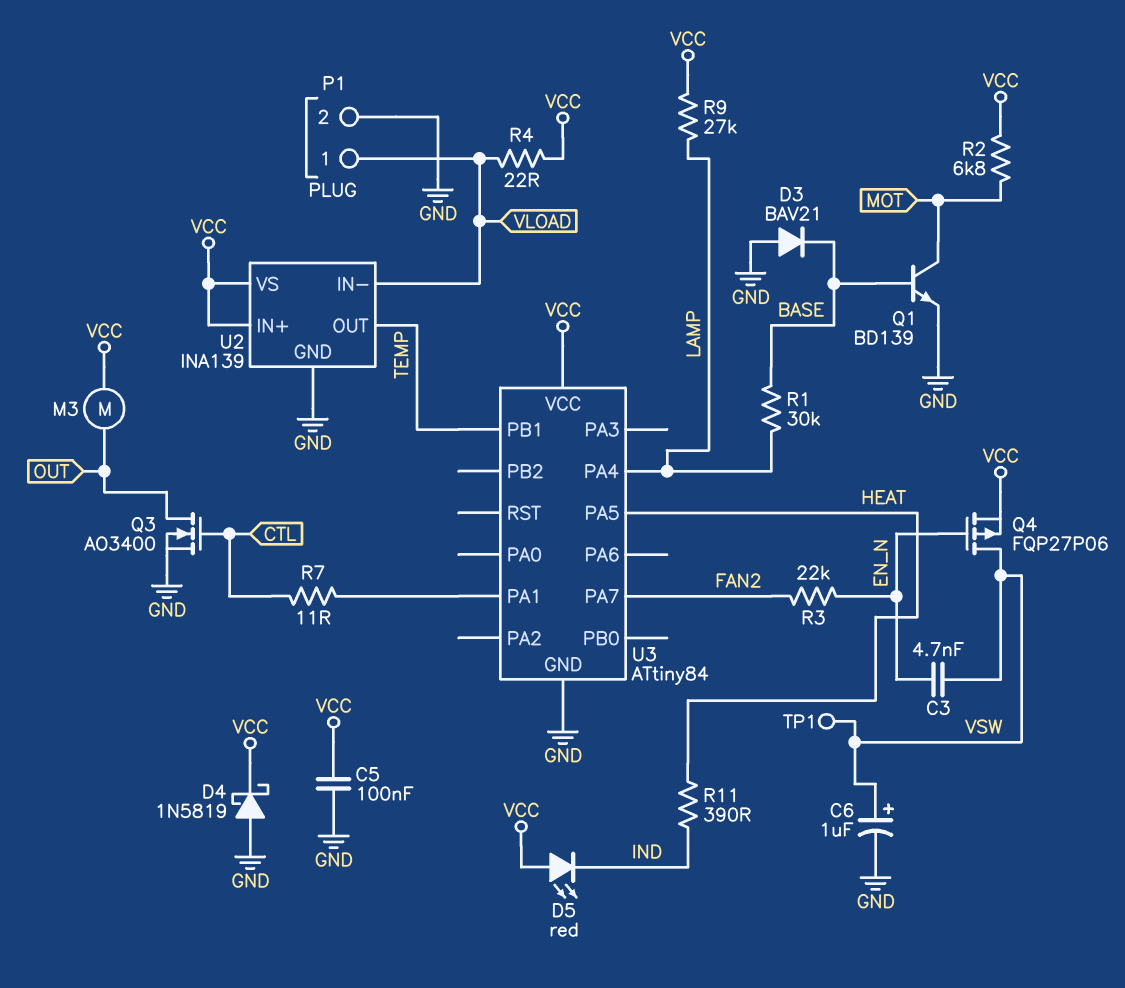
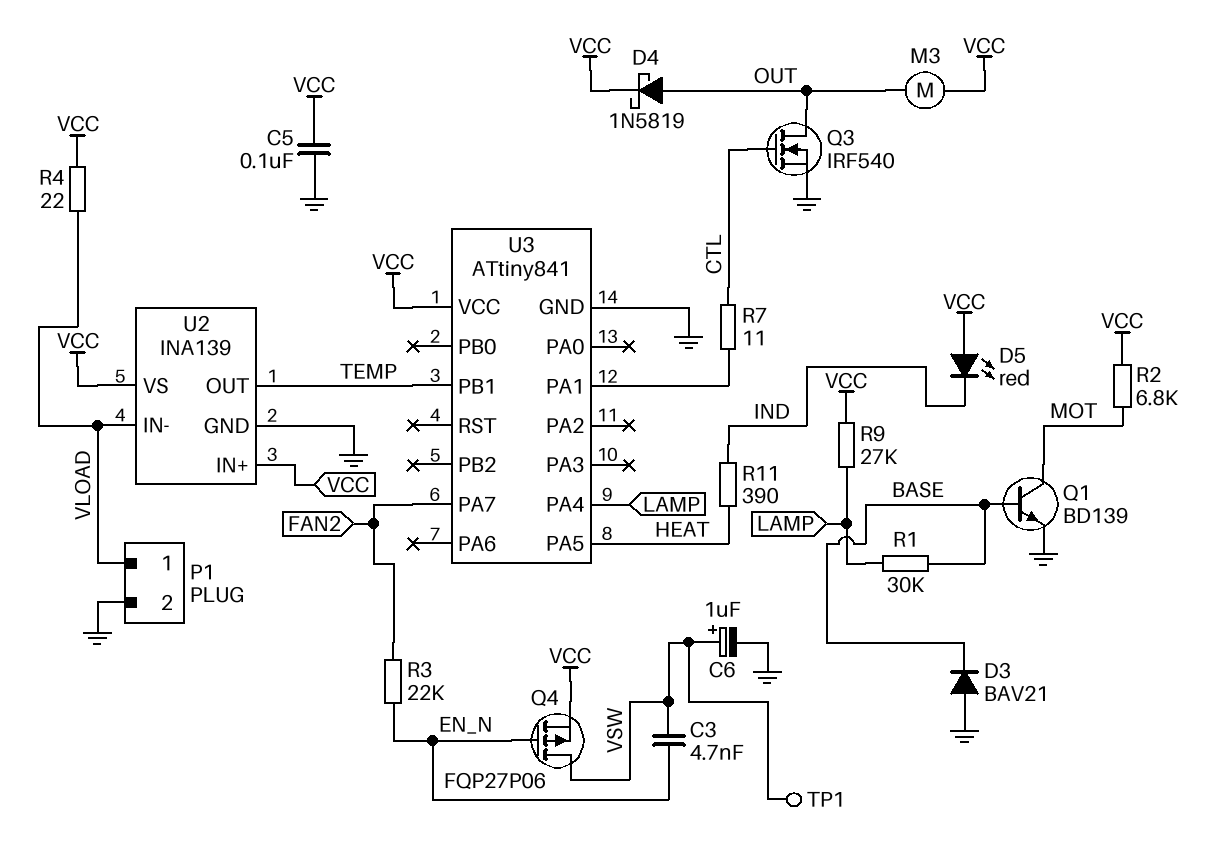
D4: schottky 1N5819 (A GND, K VCC) -> schottky 1N5819 (A OUT, K VCC)
Q3: NMOS AO3400 (G CTL, D OUT, S GND) -> NMOS IRF540 (G CTL, D OUT, S GND)
U3: ATtiny84 -> ATtiny841

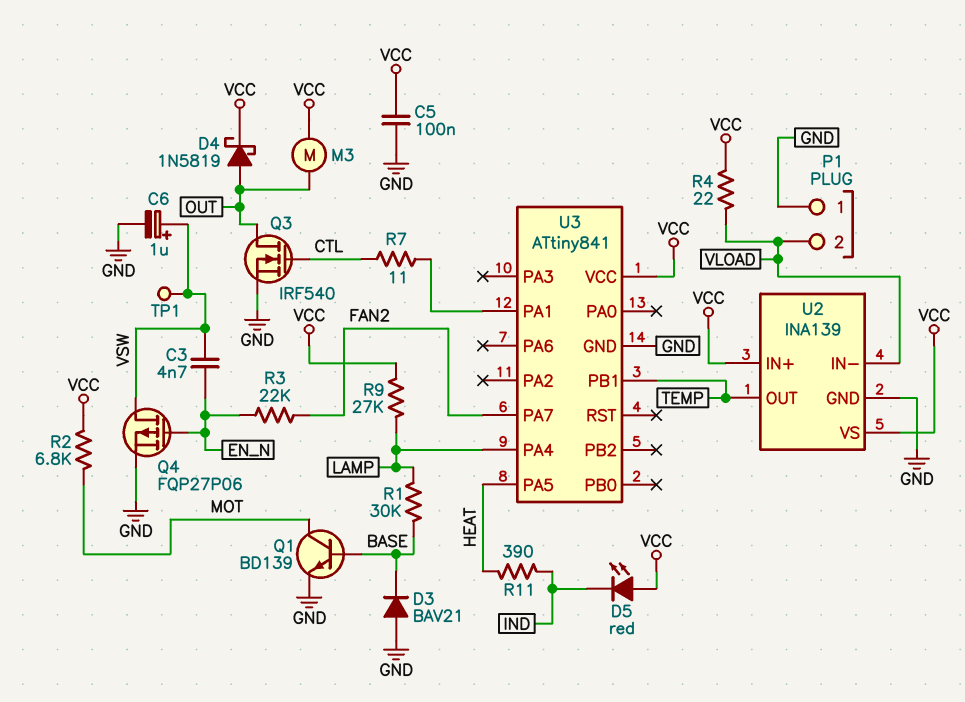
P1 pin 1: VLOAD -> GND
P1 pin 2: GND -> VLOAD
Q4: PMOS FQP27P06 (G EN_N, D VSW, S VCC) -> PMOS FQP27P06 (G EN_N, D VSW, S GND)

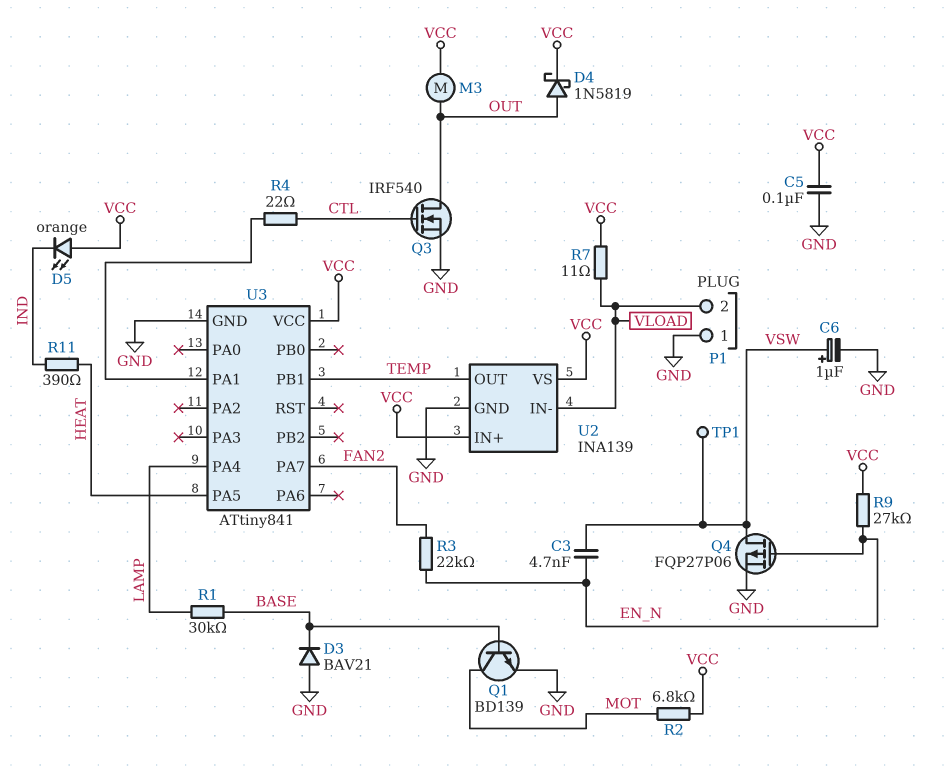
D5: LED red (A VCC, K IND) -> LED orange (A VCC, K IND)
R4: 22 (VCC, VLOAD) -> 22 (CTL, U3/PA1)
R7: 11 (CTL, U3/PA1) -> 11 (VCC, VLOAD)
R9: 27k (LAMP, VCC) -> 27k (EN_N, VCC)

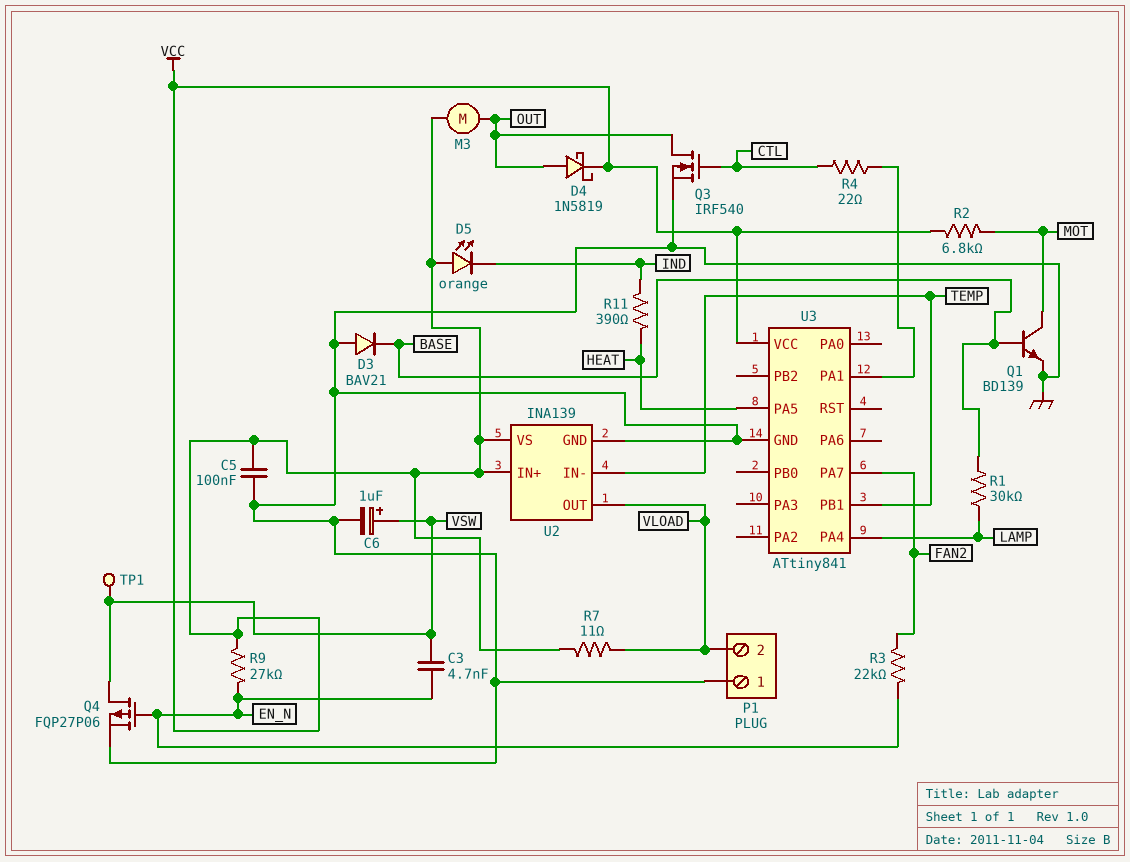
U2 pin IN-: VLOAD -> TEMP
U2 pin OUT: TEMP -> VLOAD

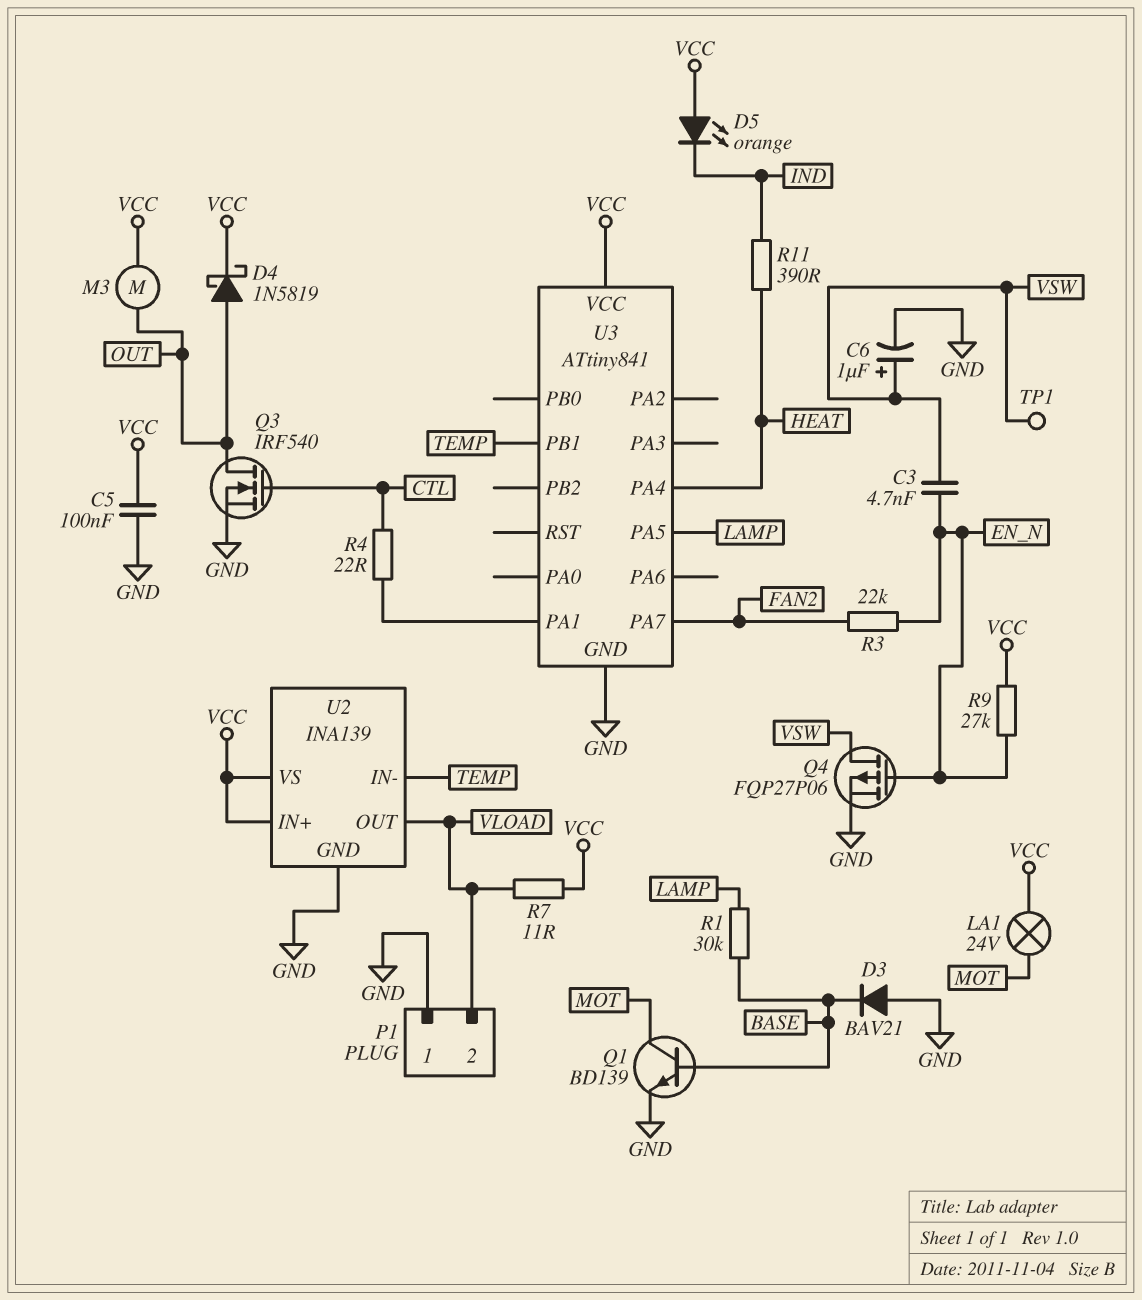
LA1: none -> lamp 24V (MOT, VCC)
R2: 6.8k (MOT, VCC) -> none
U3 pin PA4: LAMP -> HEAT
U3 pin PA5: HEAT -> LAMP

